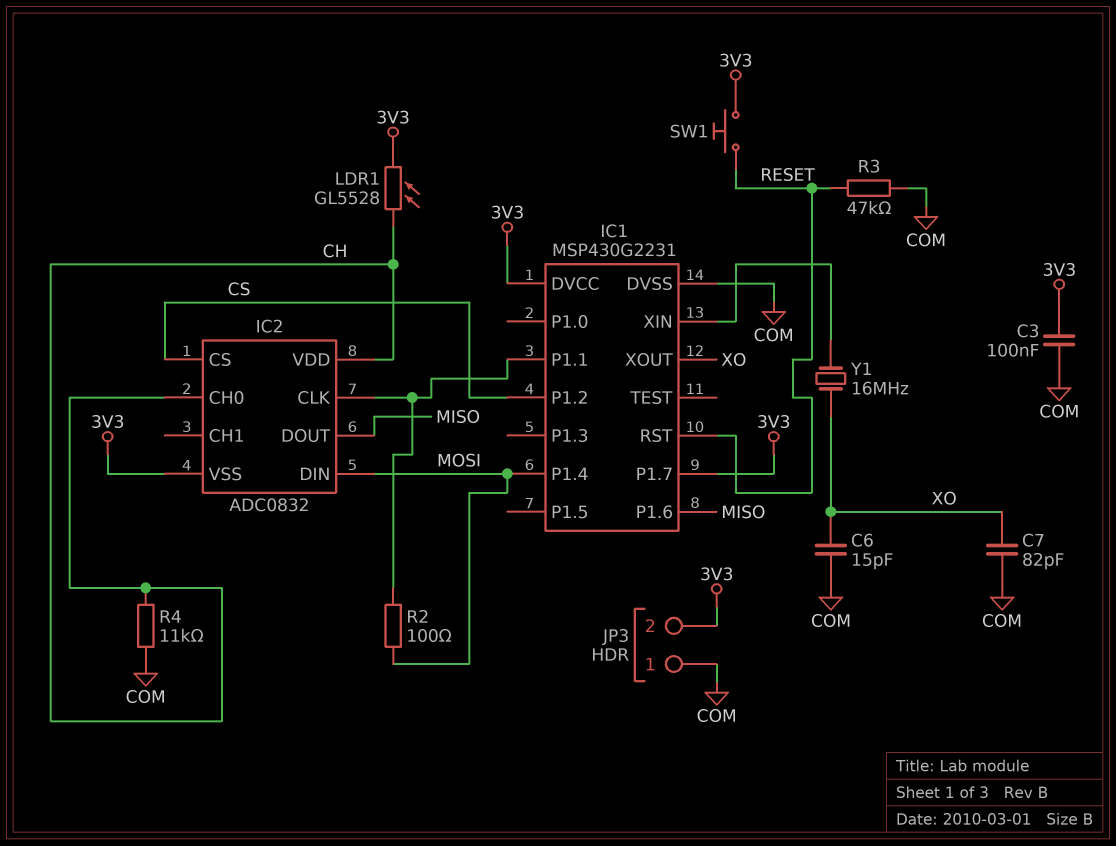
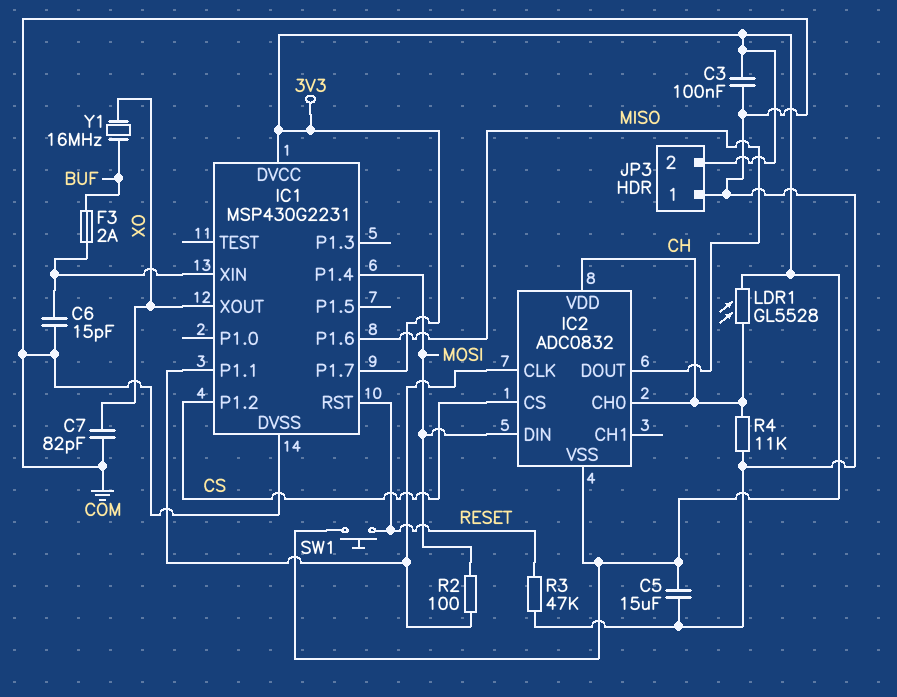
C5: none -> 15uF (3V3, COM)
C6: 15pF (COM, XO) -> 15pF (COM, IC1/XIN)
F3: none -> 2A (BUF, IC1/XIN)
Y1: 16MHz (IC1/XIN, XO) -> 16MHz (BUF, XO)

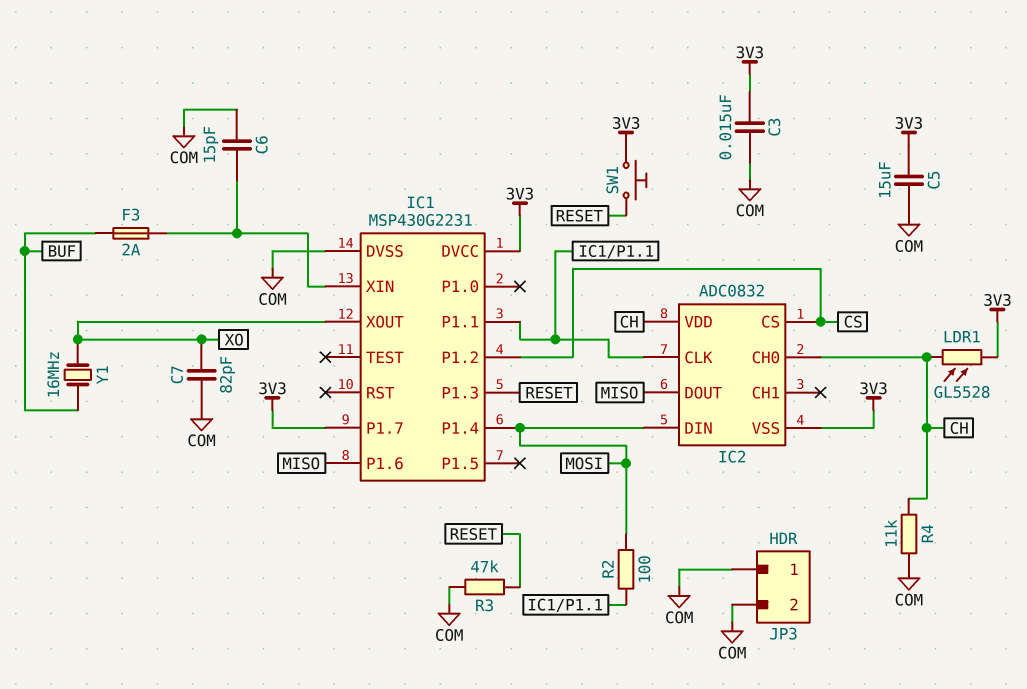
C3: 100nF (3V3, COM) -> 15nF (3V3, COM)
IC1 pin P1.3: none -> RESET
IC1 pin RST: RESET -> none
JP3 pin 2: 3V3 -> COM

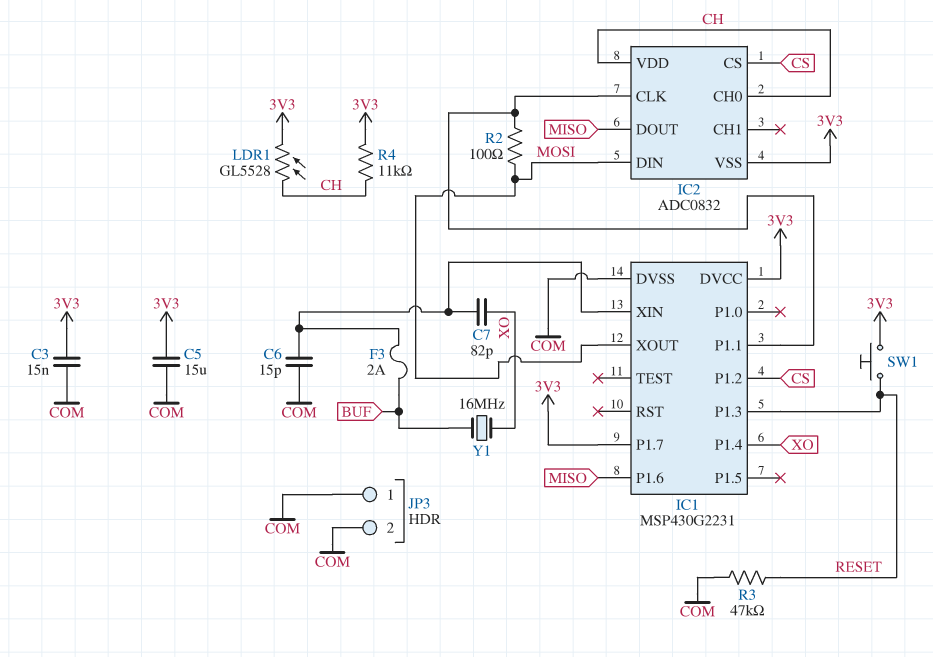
C7: 82pF (COM, XO) -> 82pF (IC1/XIN, XO)
IC1 pin P1.4: MOSI -> XO
IC1 pin XOUT: XO -> MOSI
R4: 11k (CH, COM) -> 11k (3V3, CH)

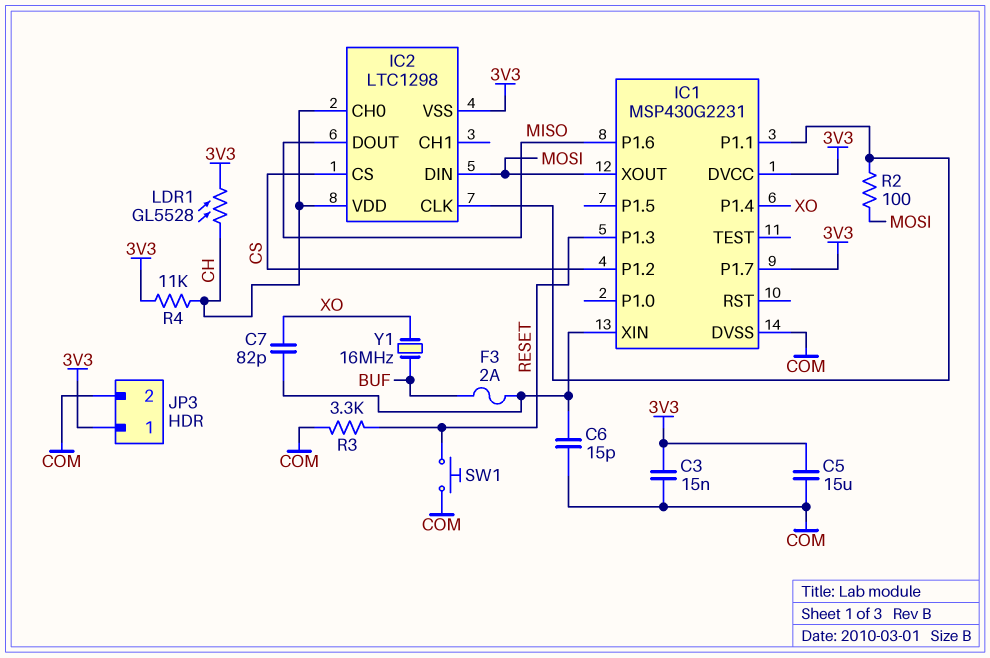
IC2: ADC0832 -> LTC1298
JP3 pin 1: COM -> 3V3
R3: 47k (COM, RESET) -> 3.3k (COM, RESET)
SW1: button (3V3, RESET) -> button (COM, RESET)

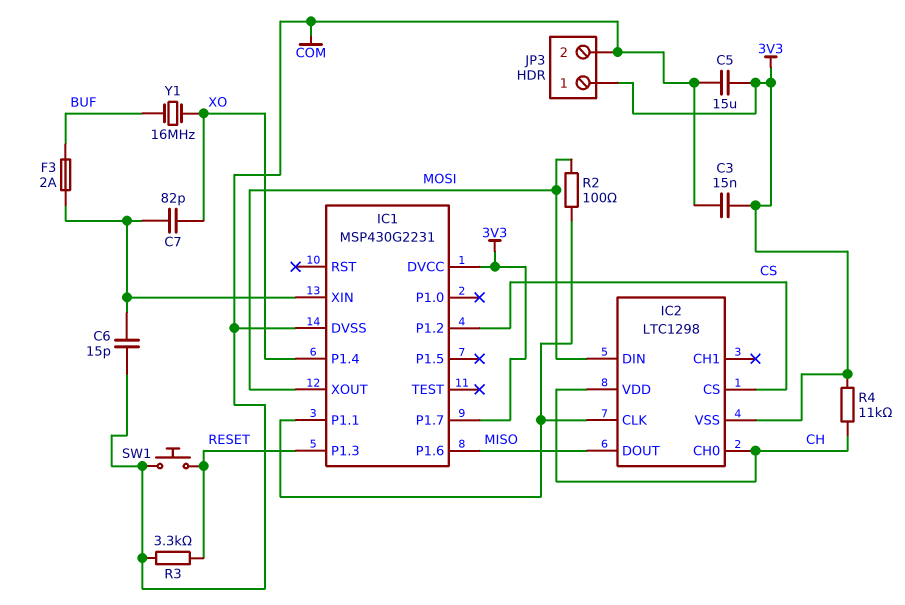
LDR1: GL5528 (3V3, CH) -> none

